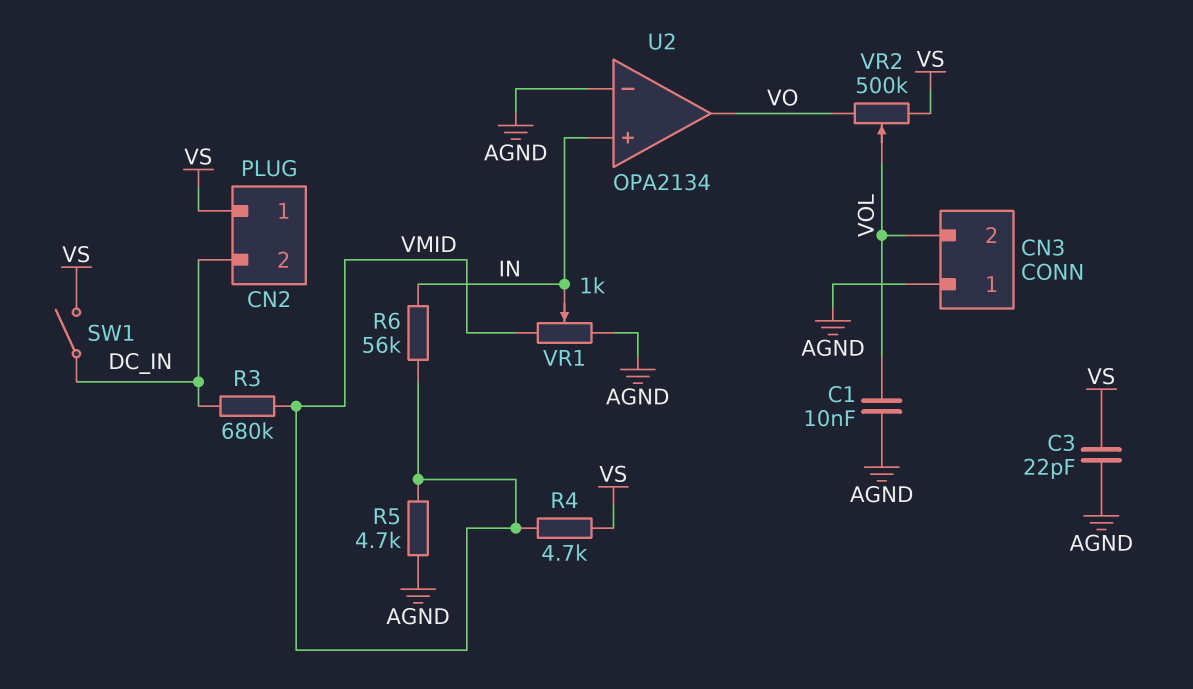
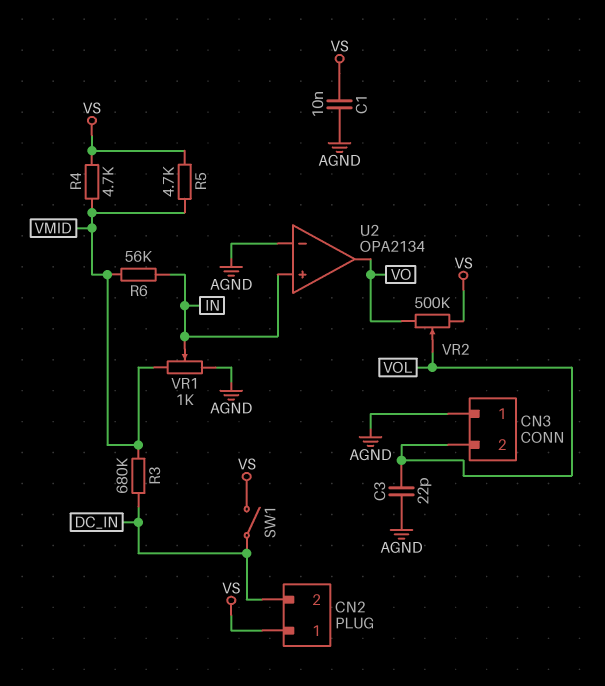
C1: 10nF (AGND, VOL) -> 10nF (AGND, VS)
C3: 22pF (AGND, VS) -> 22pF (AGND, VOL)
R5: 4.7k (AGND, VMID) -> 4.7k (VMID, VS)

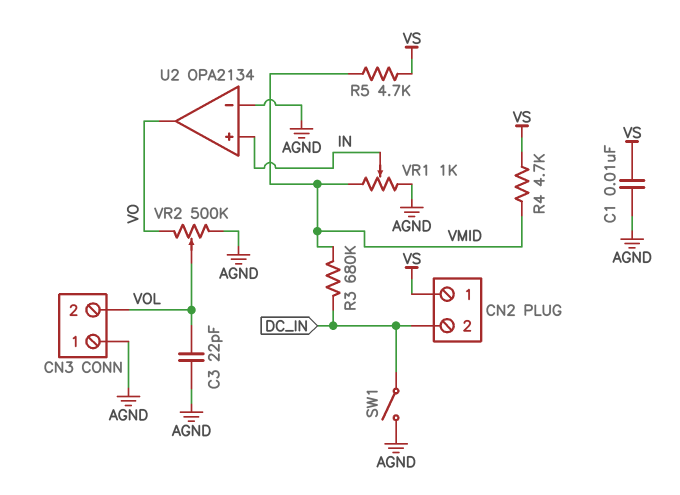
R6: 56k (IN, VMID) -> none
SW1: switch (DC_IN, VS) -> switch (AGND, DC_IN)
VR2: 500k (VO, VS, wiper VOL) -> 500k (AGND, VO, wiper VOL)

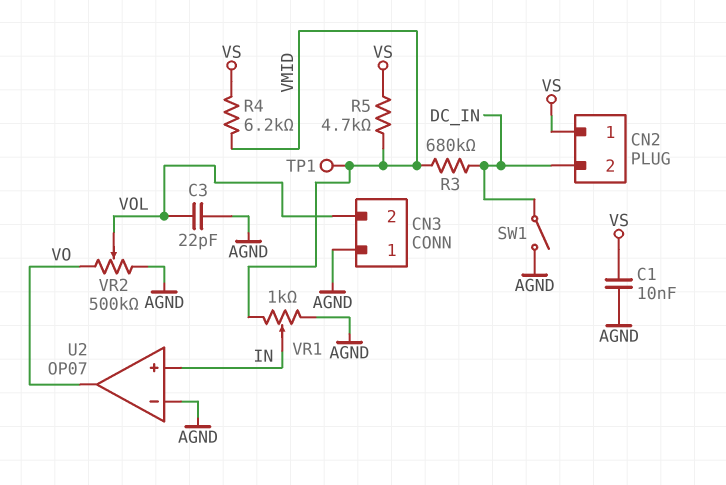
R4: 4.7k (VMID, VS) -> 6.2k (VMID, VS)
TP1: none -> test point (VMID)
U2: OPA2134 -> OP07

